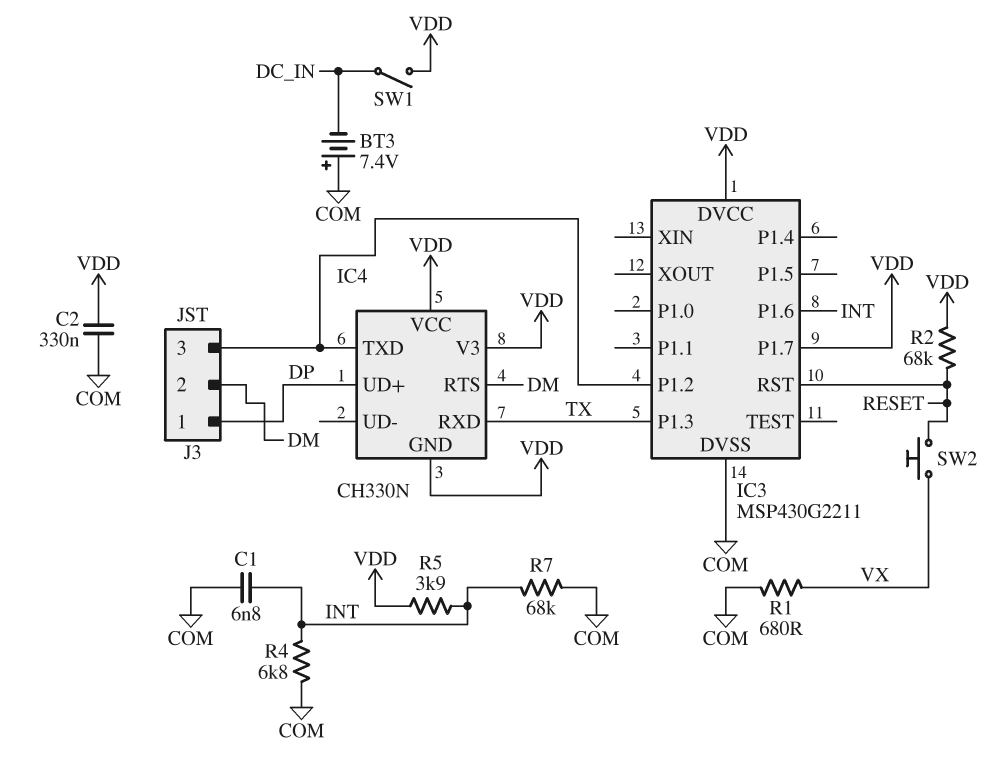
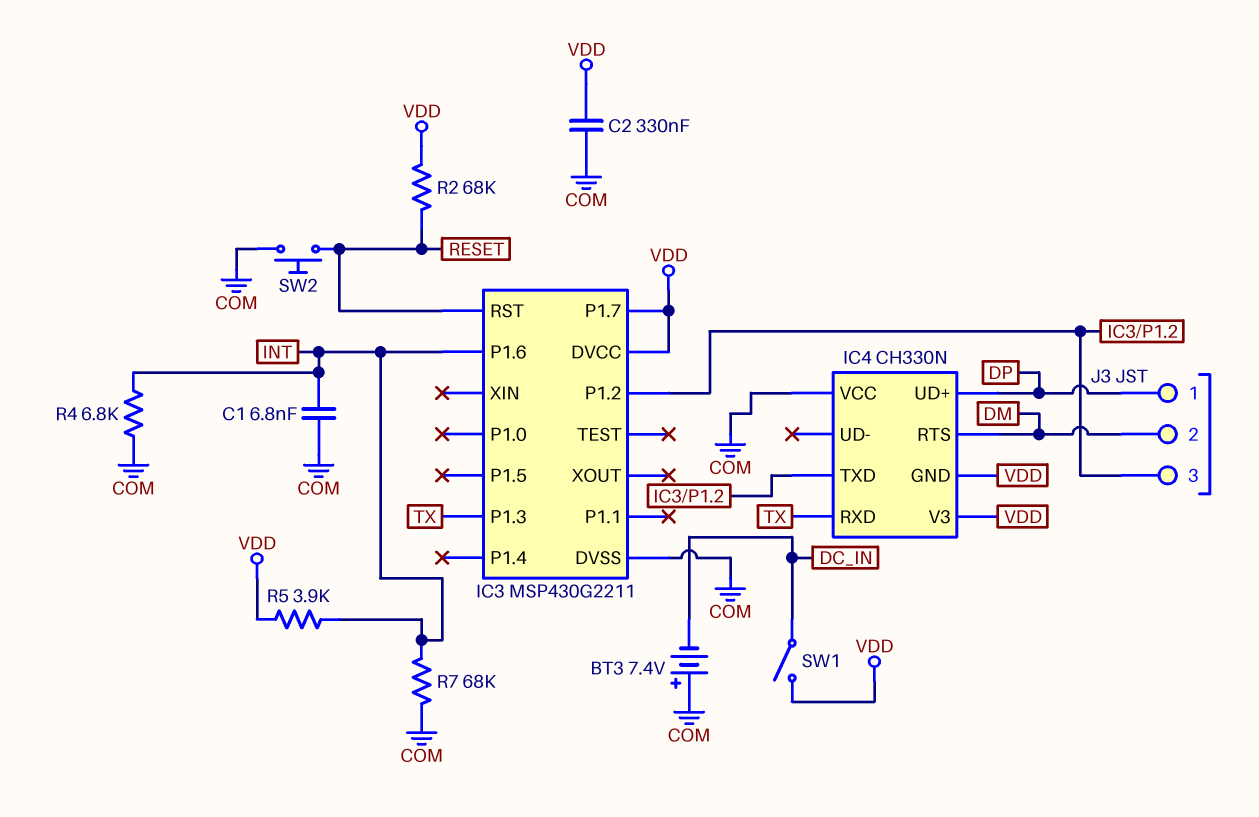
IC4 pin VCC: VDD -> COM
R1: 680 (COM, VX) -> none
SW2: button (RESET, VX) -> button (COM, RESET)

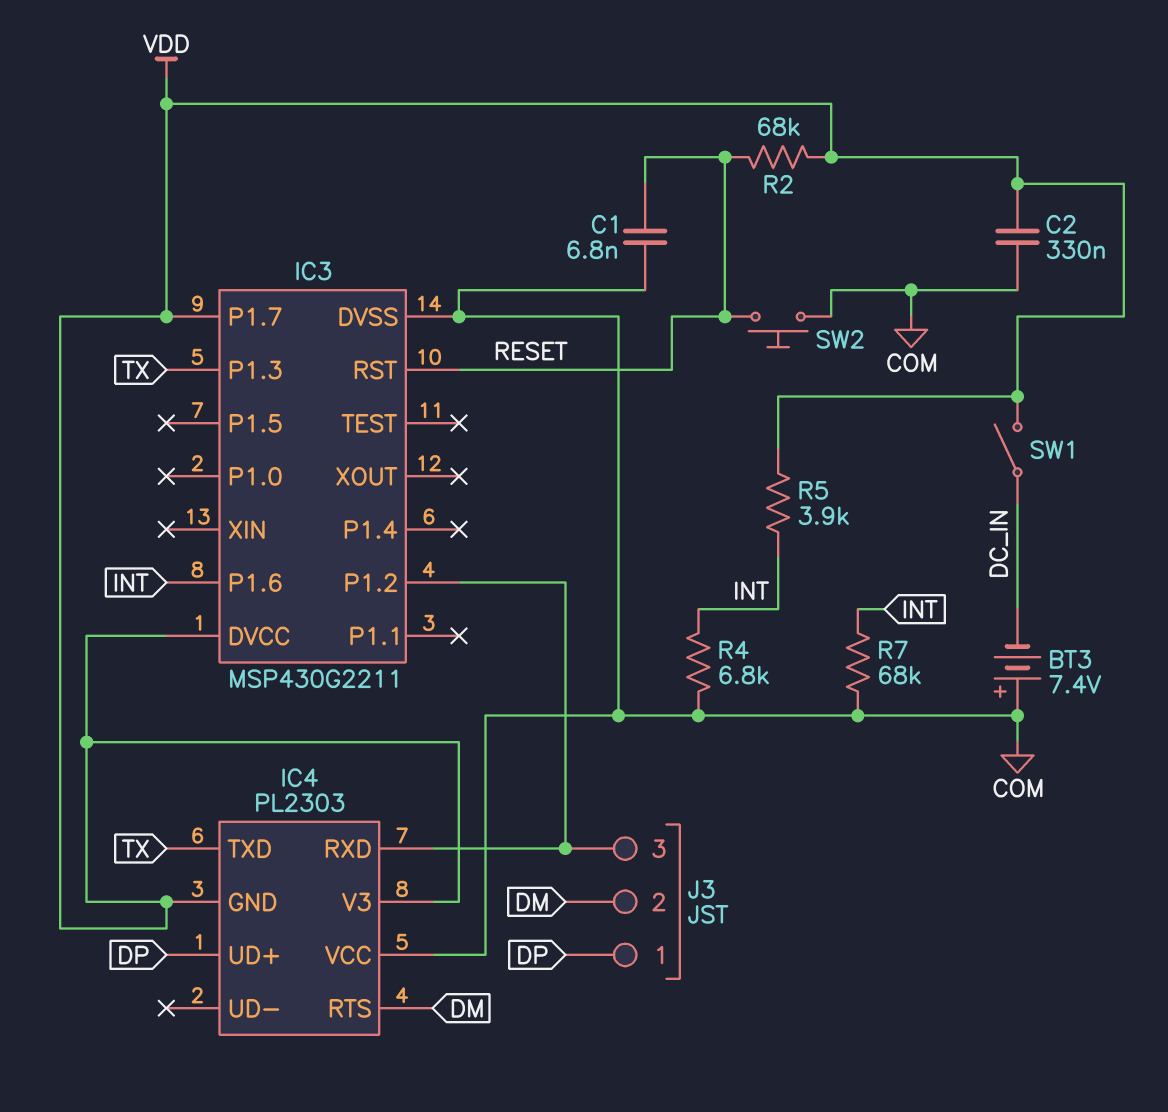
C1: 6.8nF (COM, INT) -> 6.8nF (COM, RESET)
IC4: CH330N -> PL2303
IC4 pin RXD: TX -> IC3/P1.2
IC4 pin TXD: IC3/P1.2 -> TX

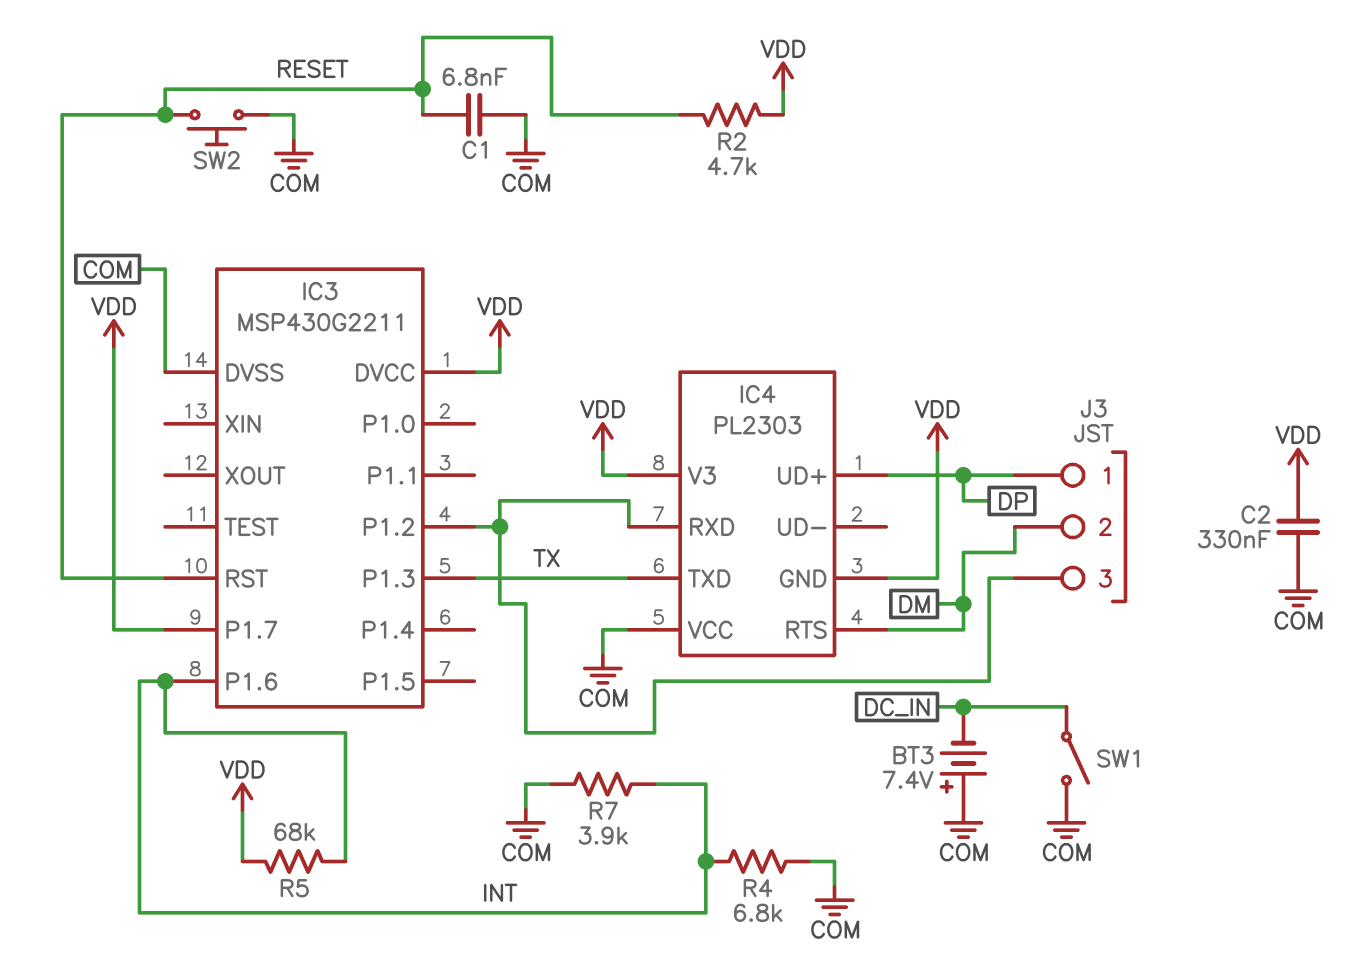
R2: 68k (RESET, VDD) -> 4.7k (RESET, VDD)
R5: 3.9k (INT, VDD) -> 68k (INT, VDD)
R7: 68k (COM, INT) -> 3.9k (COM, INT)
SW1: switch (DC_IN, VDD) -> switch (COM, DC_IN)

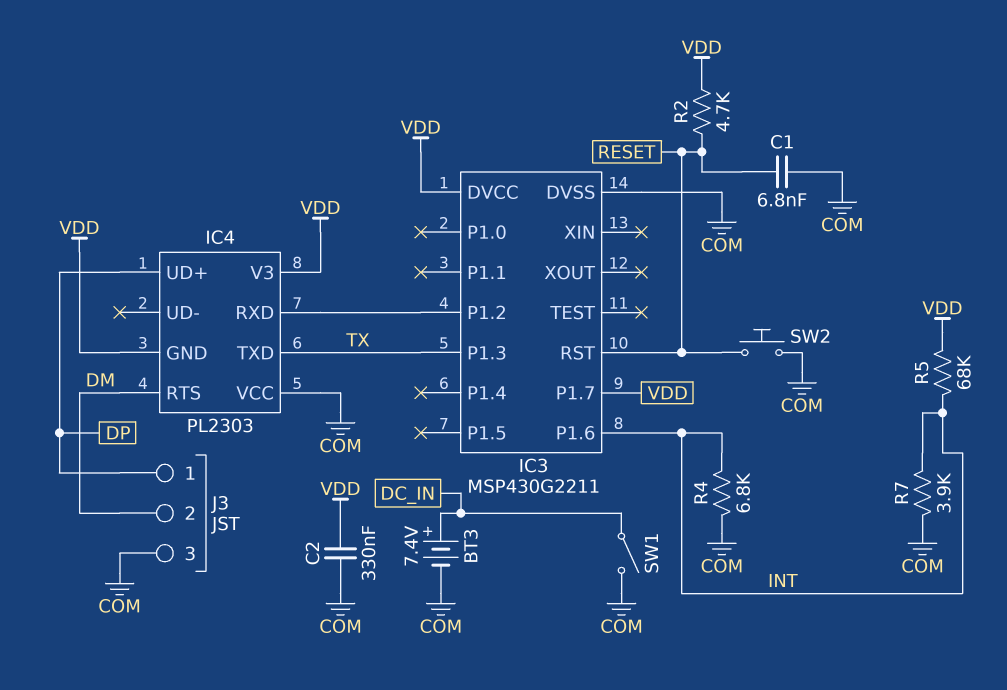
BT3: 7.4V (plus COM, minus DC_IN) -> 7.4V (plus DC_IN, minus COM)
J3 pin 3: IC3/P1.2 -> COM

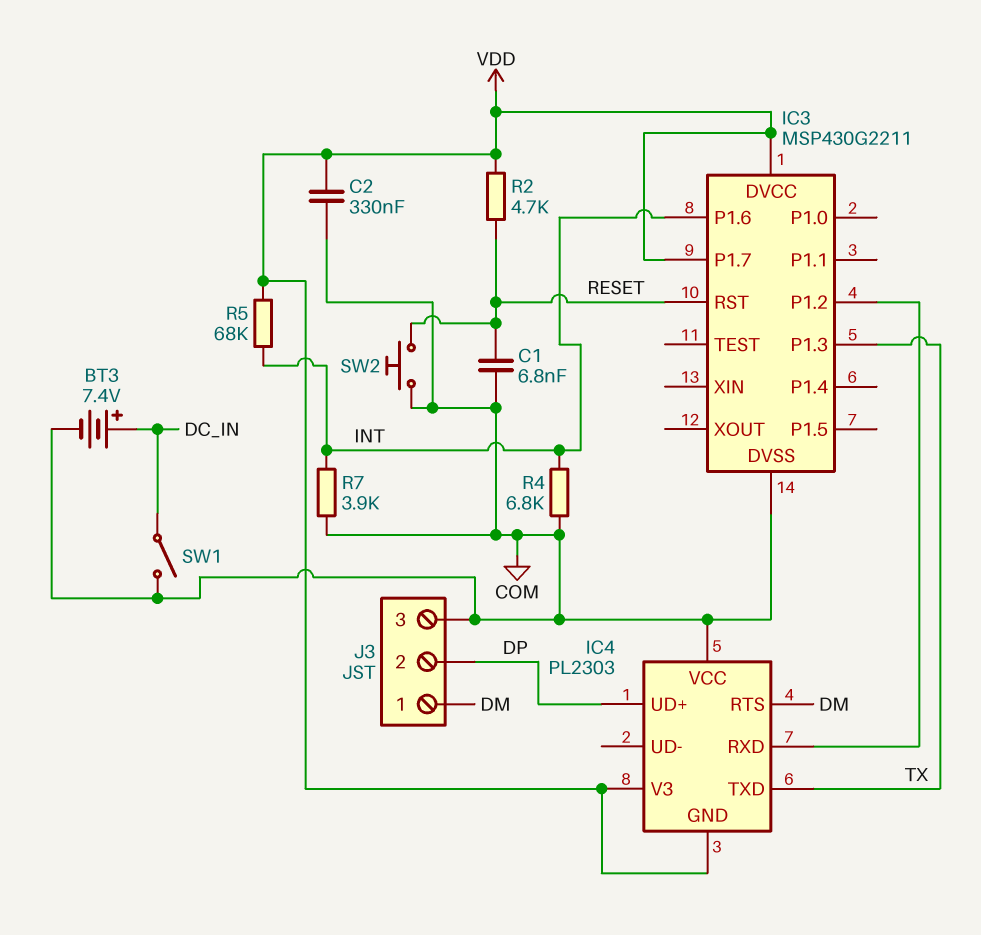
J3 pin 1: DP -> DM
J3 pin 2: DM -> DP

